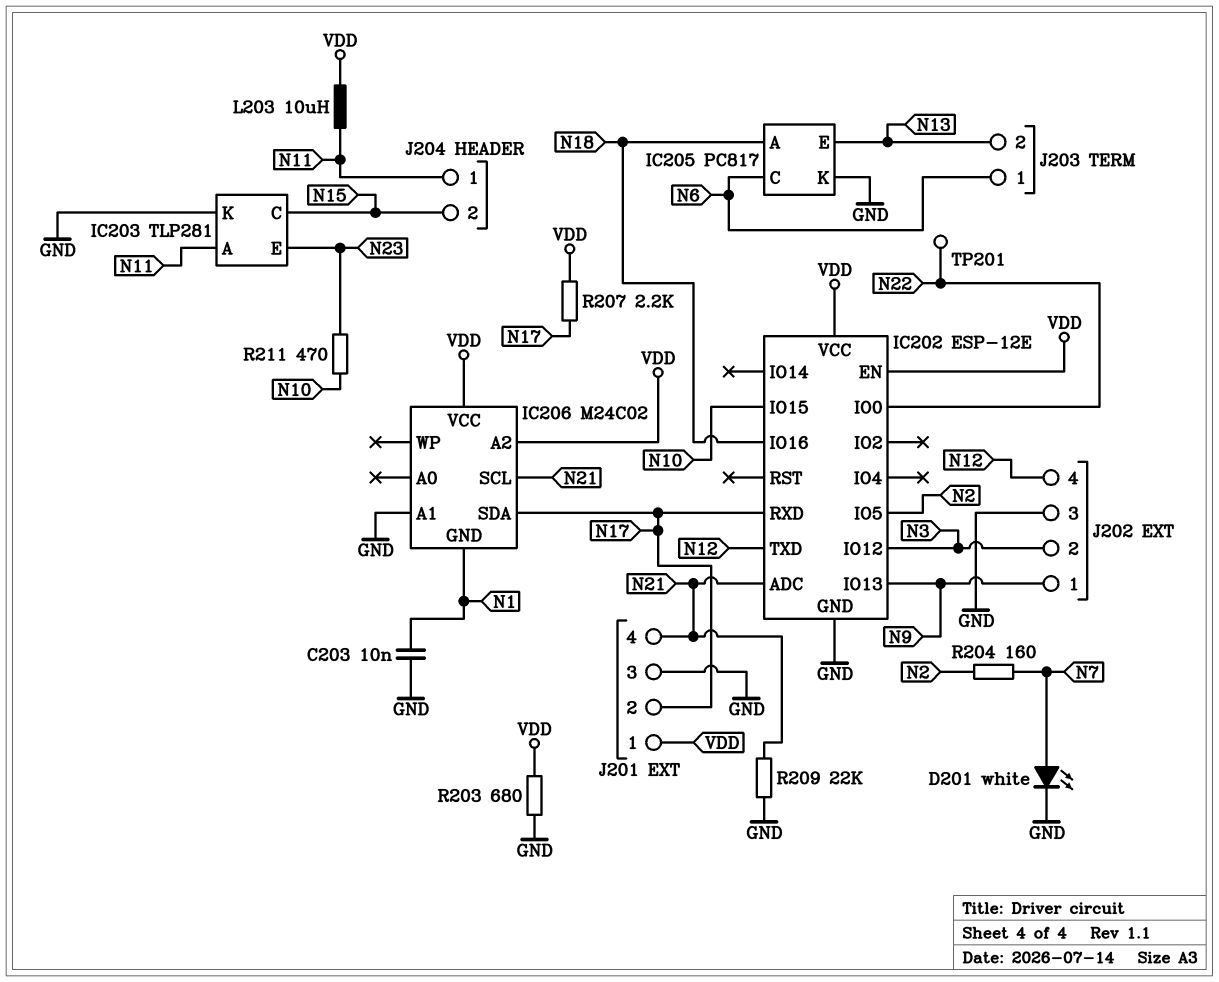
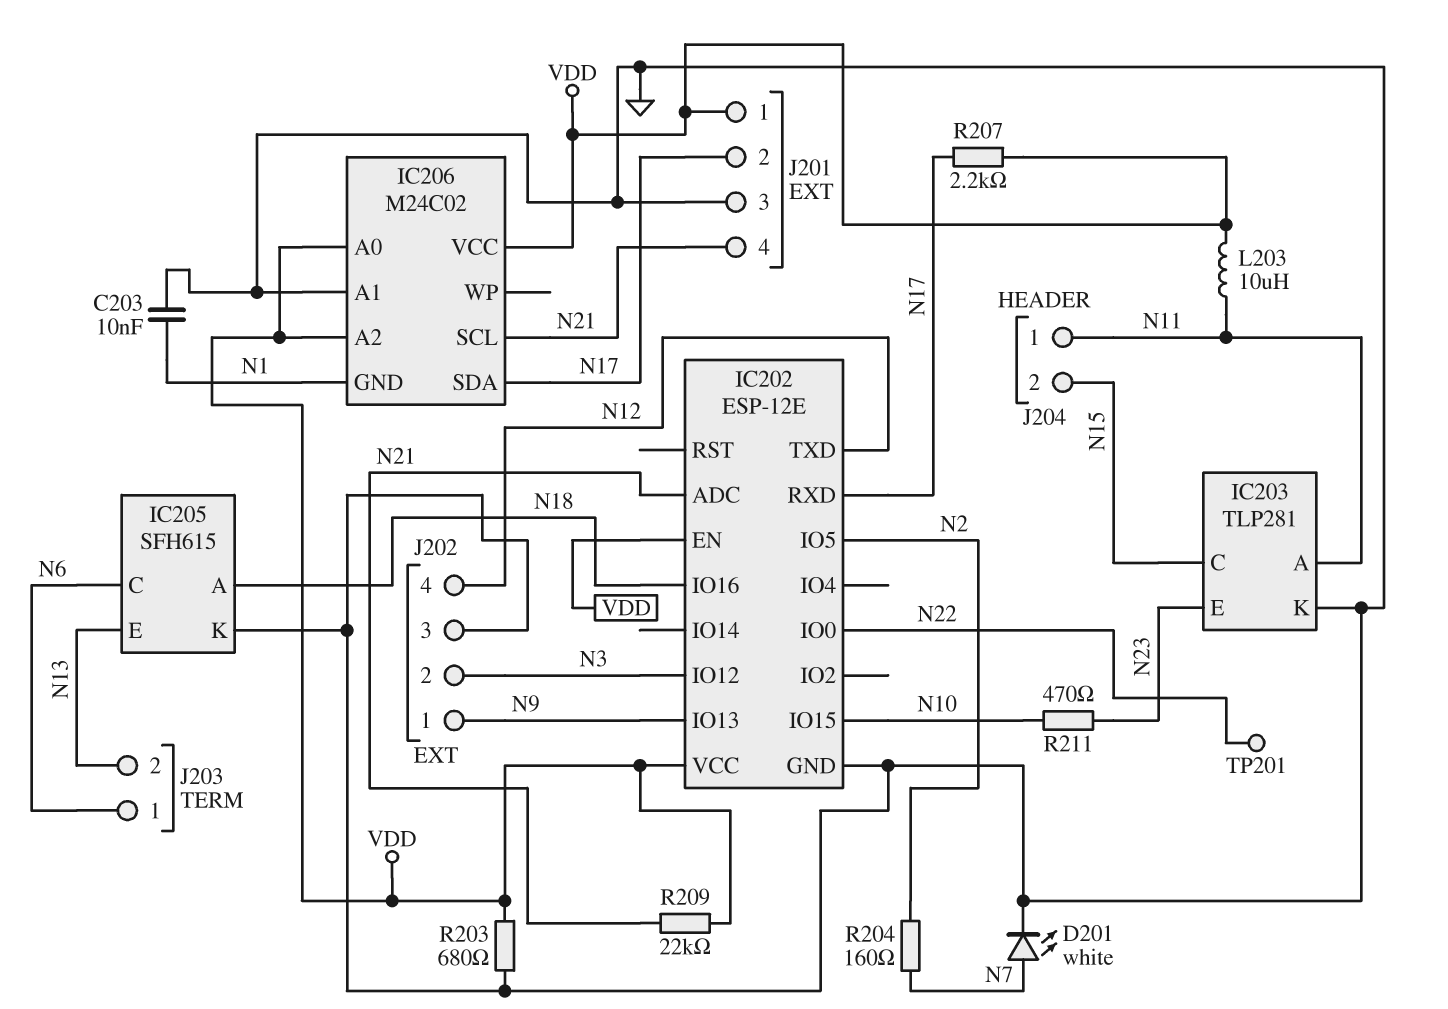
IC205: PC817 -> SFH615
IC206 pin A0: none -> VDD
R209: 22k (GND, N21) -> 22k (N21, VDD)

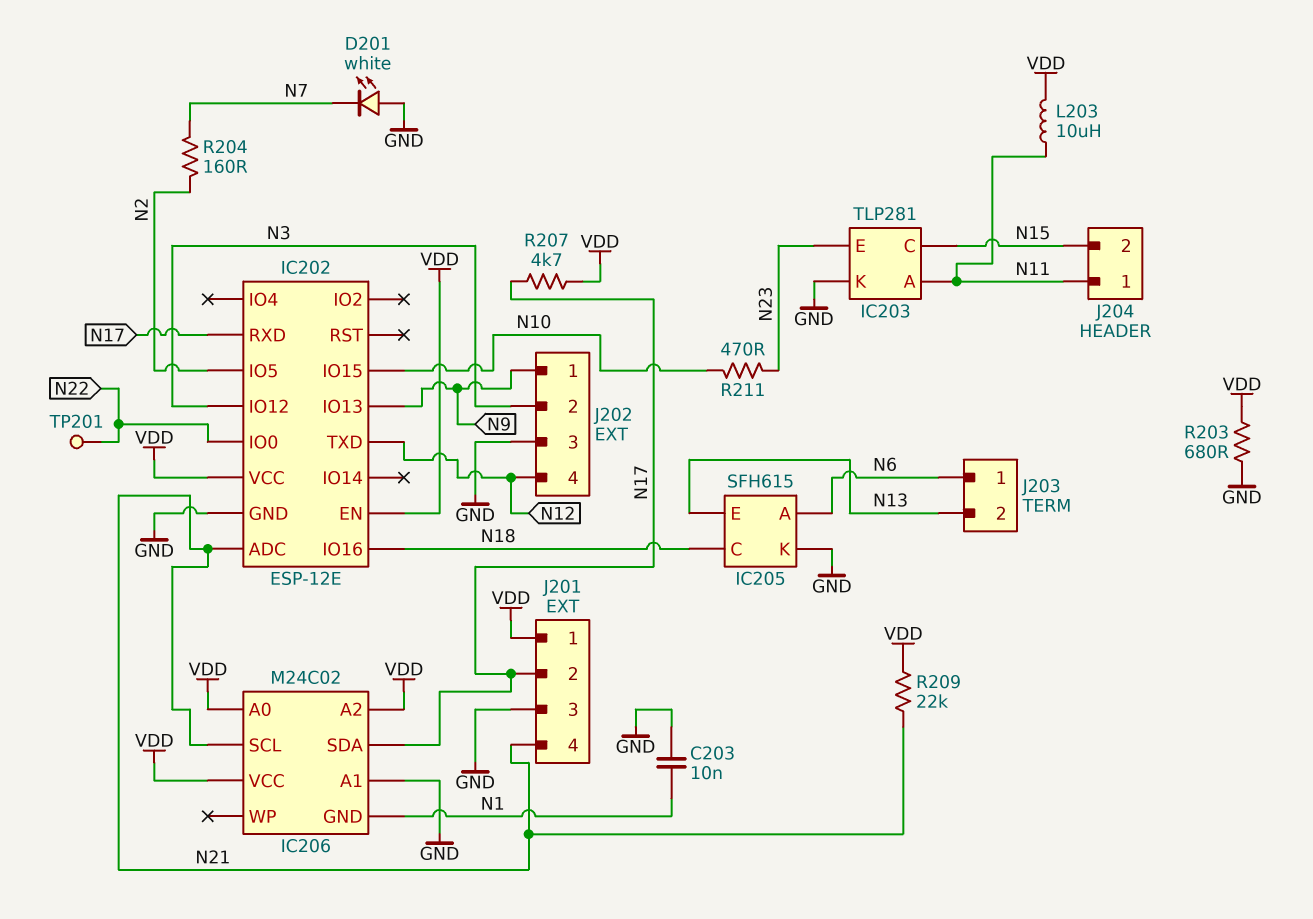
D201: LED white (A N7, K GND) -> LED white (A GND, K N7)
IC205 pin A: N18 -> N6
IC205 pin C: N6 -> N18
R207: 2.2k (N17, VDD) -> 4.7k (N17, VDD)

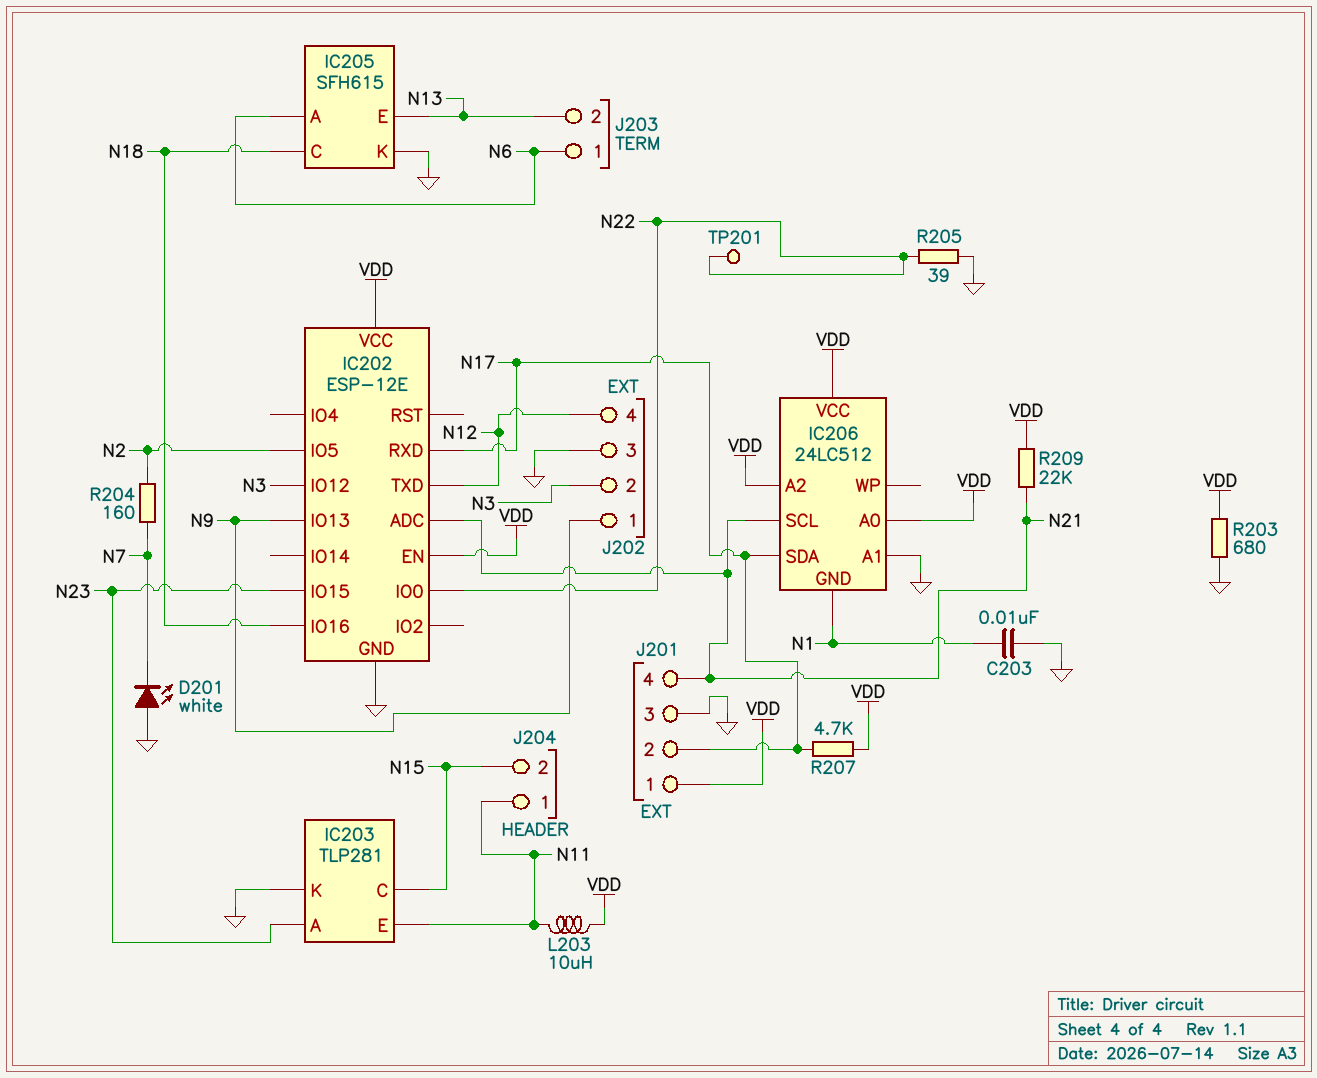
IC202 pin IO15: N10 -> N23
IC203 pin A: N11 -> N23
IC203 pin E: N23 -> N11
IC206: M24C02 -> 24LC512
R205: none -> 39 (GND, N22)
R211: 470 (N10, N23) -> none

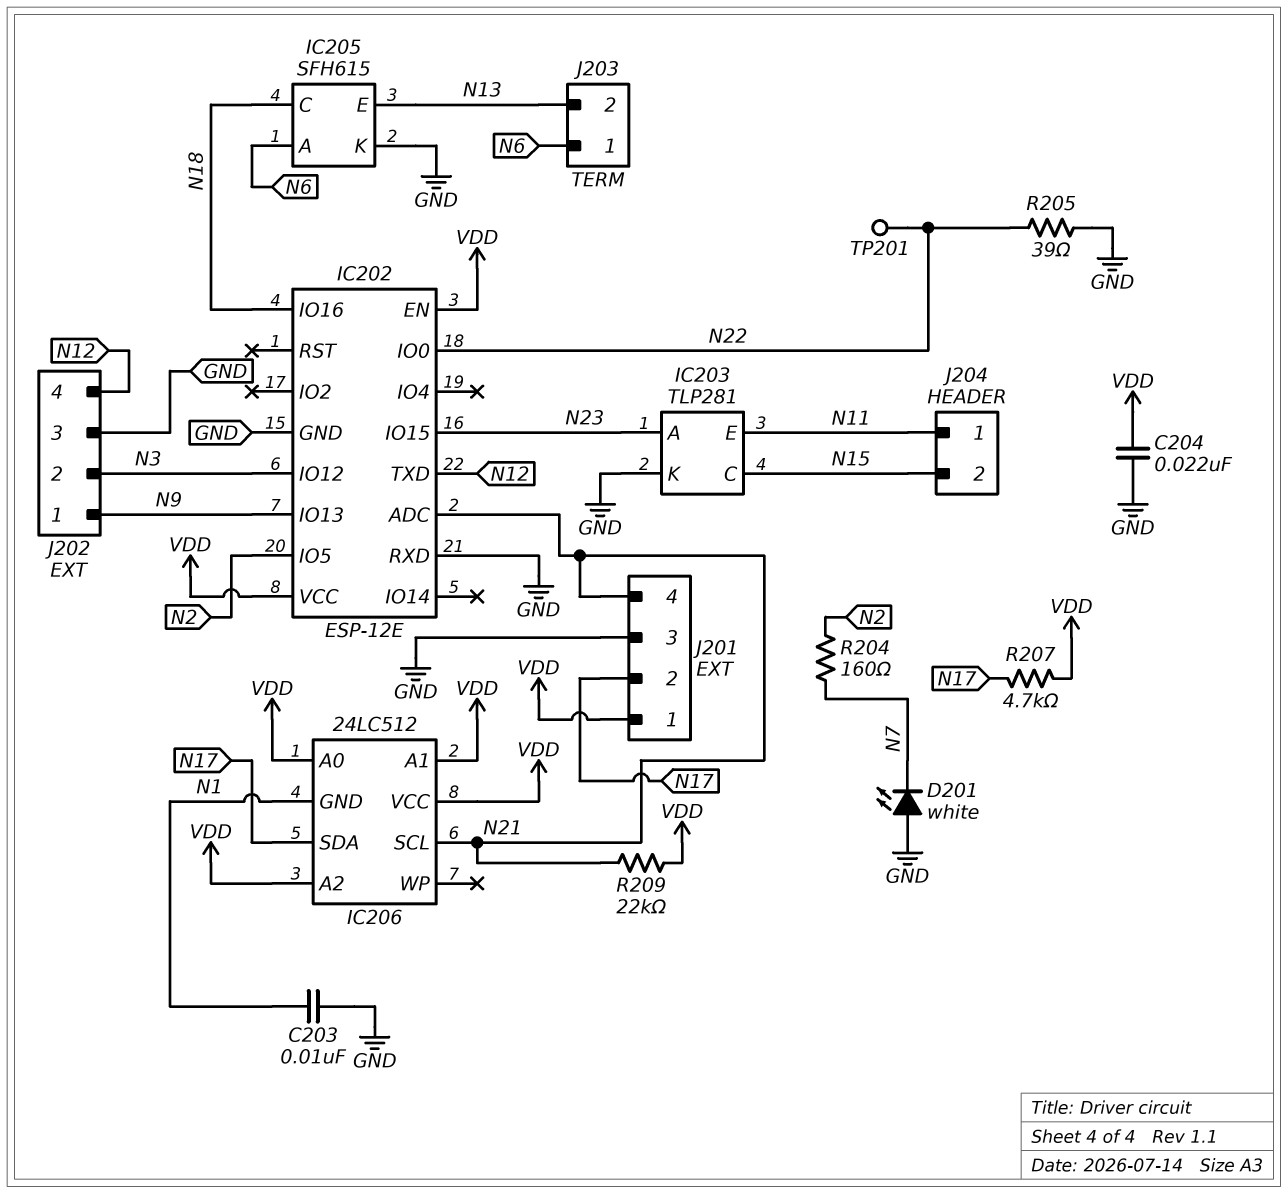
C204: none -> 22nF (GND, VDD)
IC202 pin RXD: N17 -> GND
IC206 pin A1: GND -> VDD
L203: 10uH (N11, VDD) -> none
R203: 680 (GND, VDD) -> none

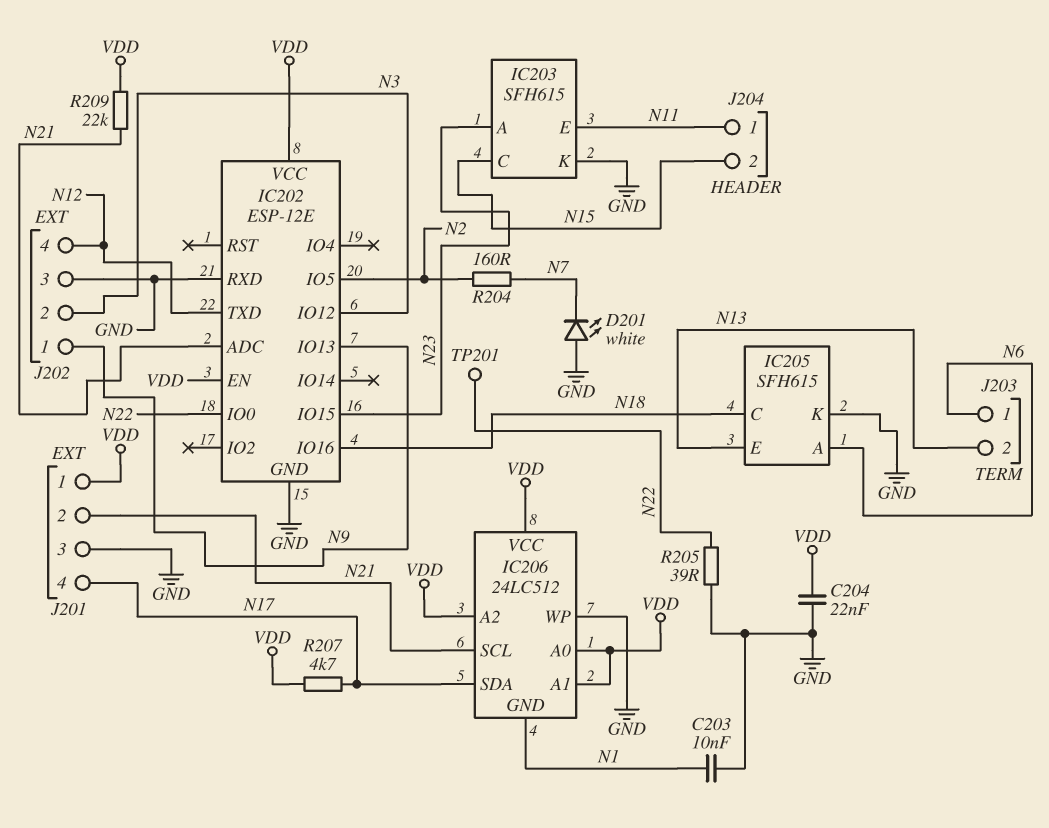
IC203: TLP281 -> SFH615
IC206 pin WP: none -> GND
J201 pin 2: N17 -> N21
J201 pin 4: N21 -> N17

